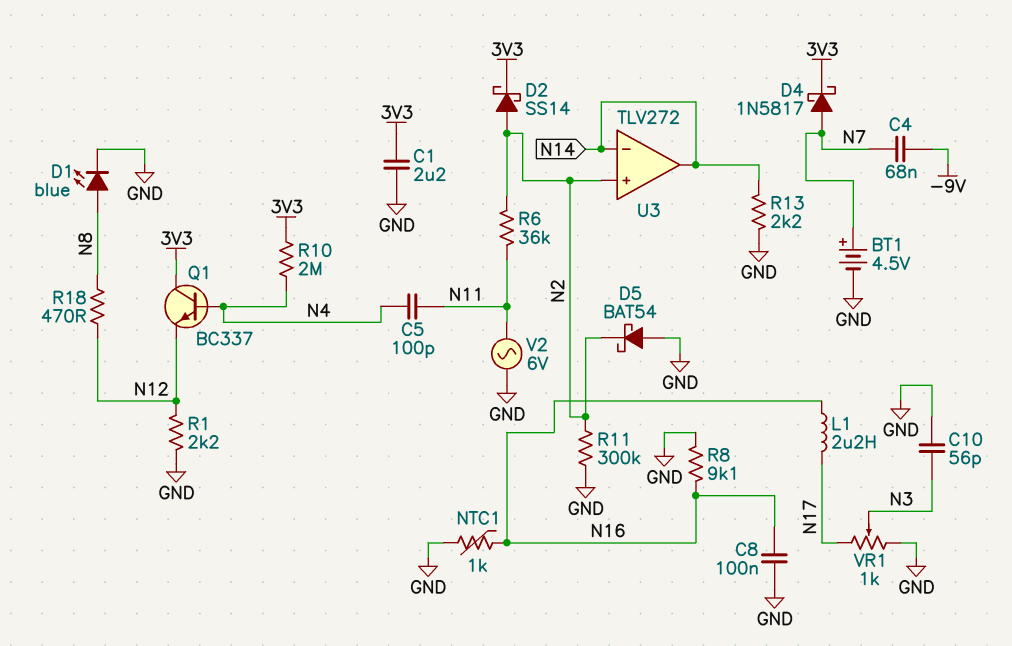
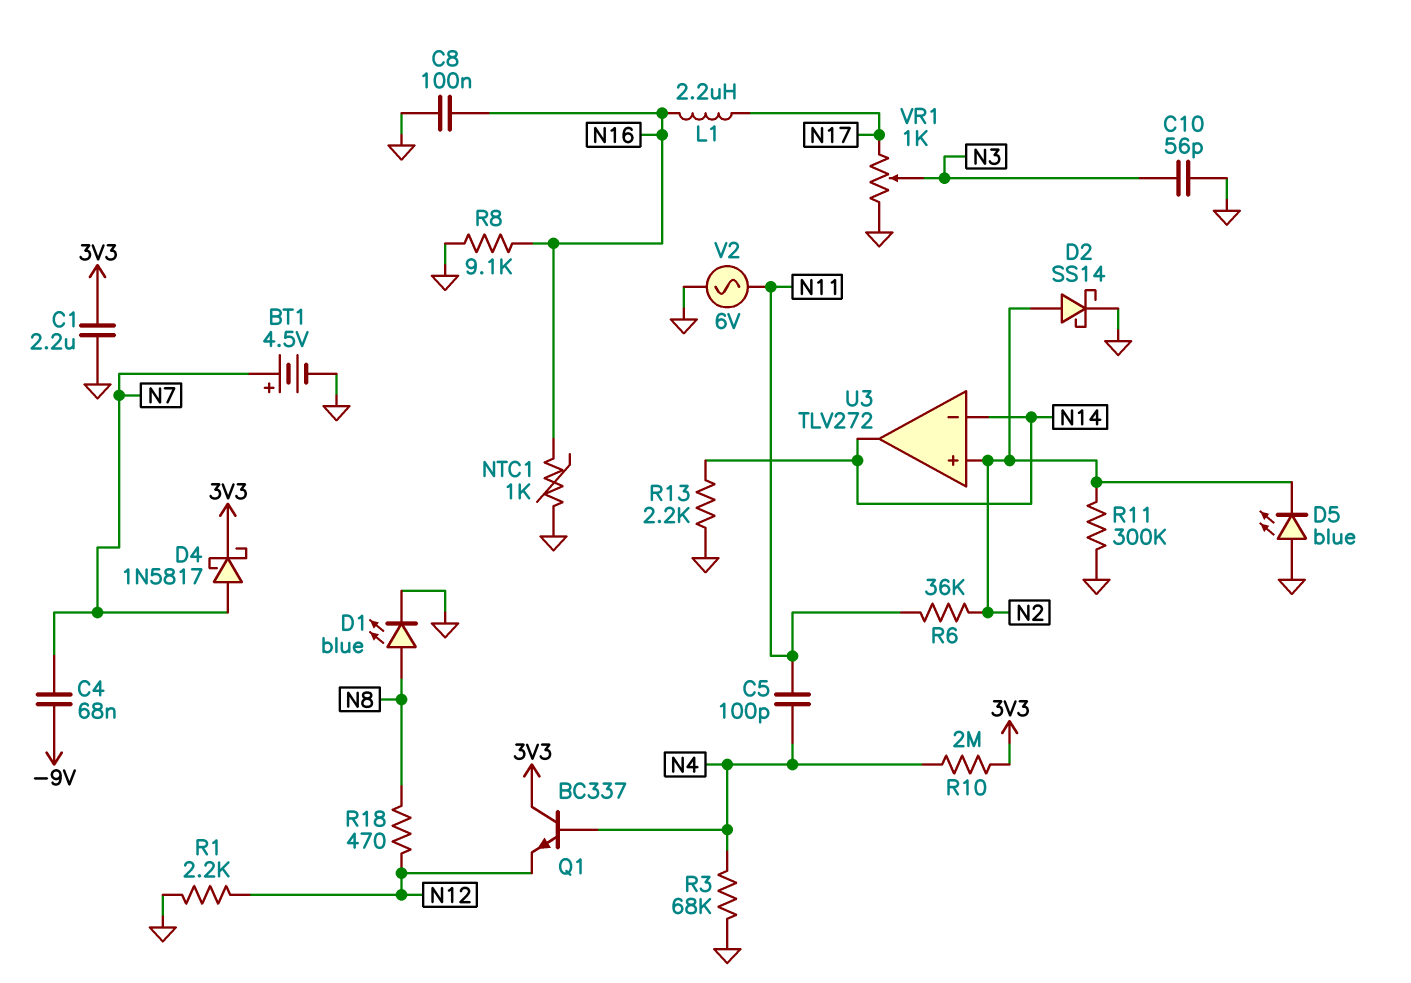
D2: schottky SS14 (A N2, K 3V3) -> schottky SS14 (A N2, K GND)
D5: schottky BAT54 (A GND, K N2) -> LED blue (A GND, K N2)
R3: none -> 68k (GND, N4)

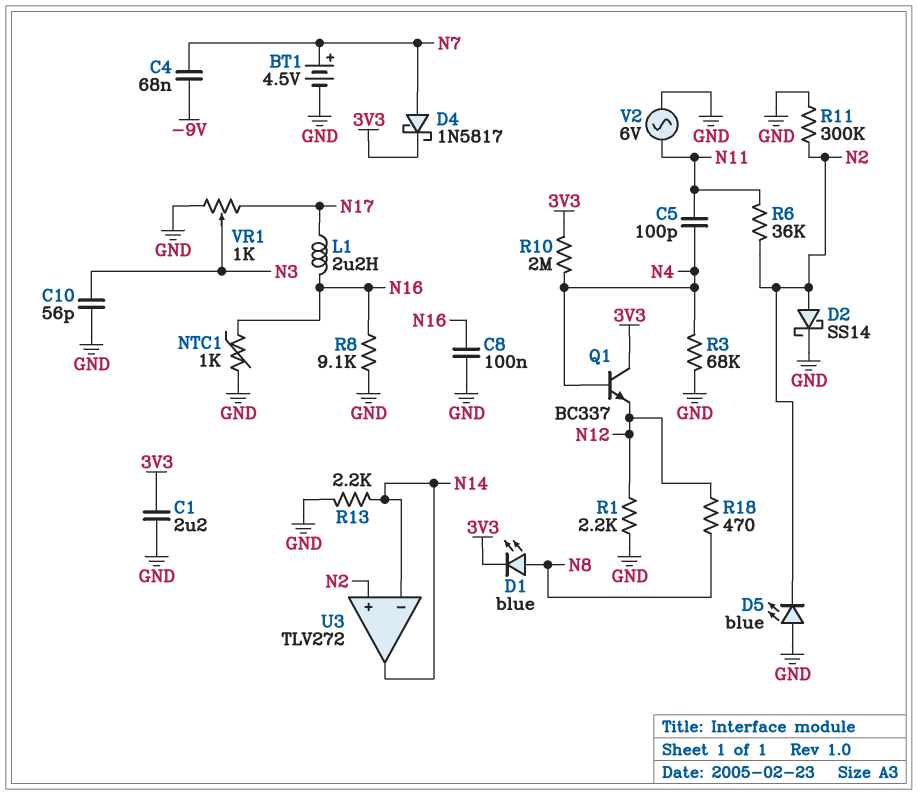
D1: LED blue (A N8, K GND) -> LED blue (A N8, K 3V3)

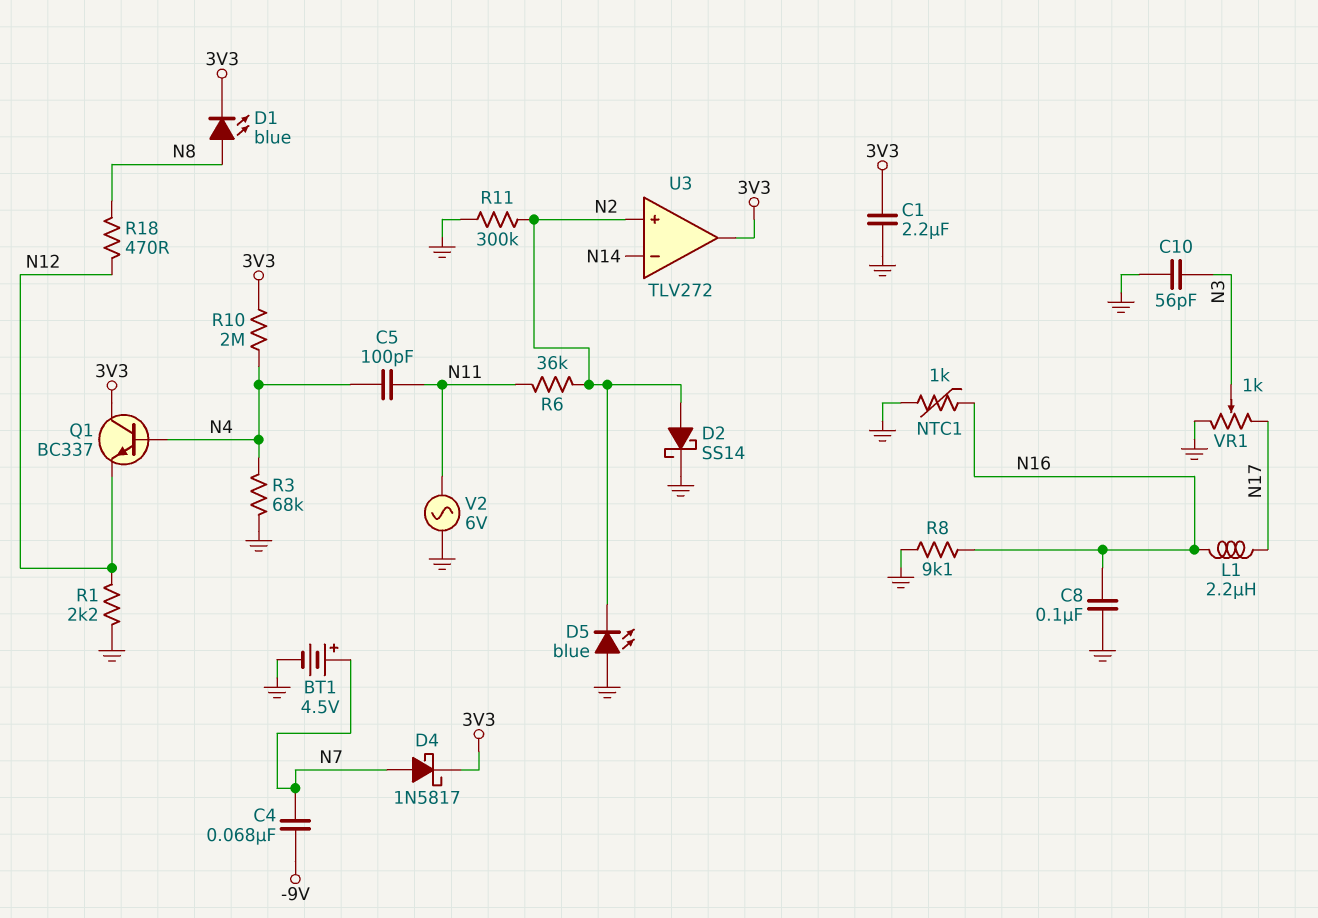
R13: 2.2k (GND, N14) -> none
U3 pin out: N14 -> 3V3

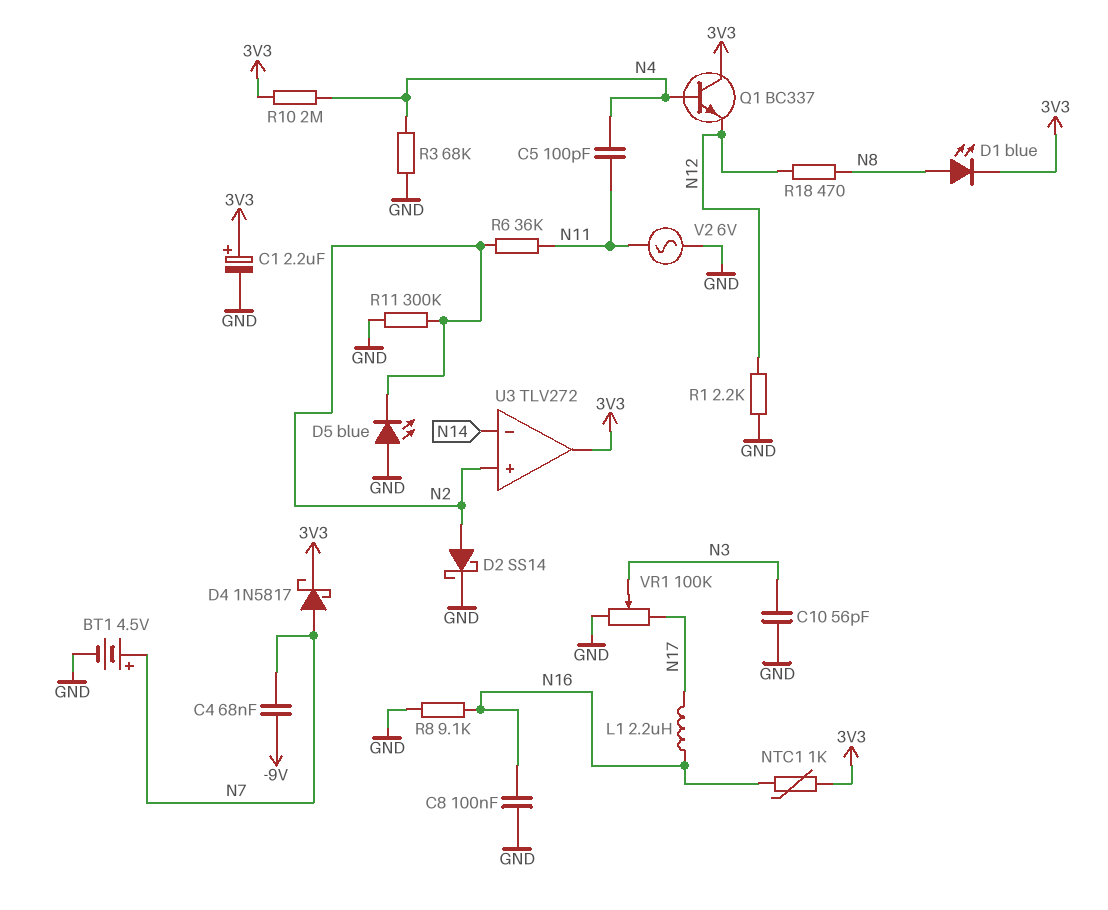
C1: 2.2uF (3V3, GND) -> 2.2uF (plus 3V3, minus GND)
NTC1: 1k (GND, N16) -> 1k (3V3, N16)
VR1: 1k (GND, N17, wiper N3) -> 100k (GND, N17, wiper N3)

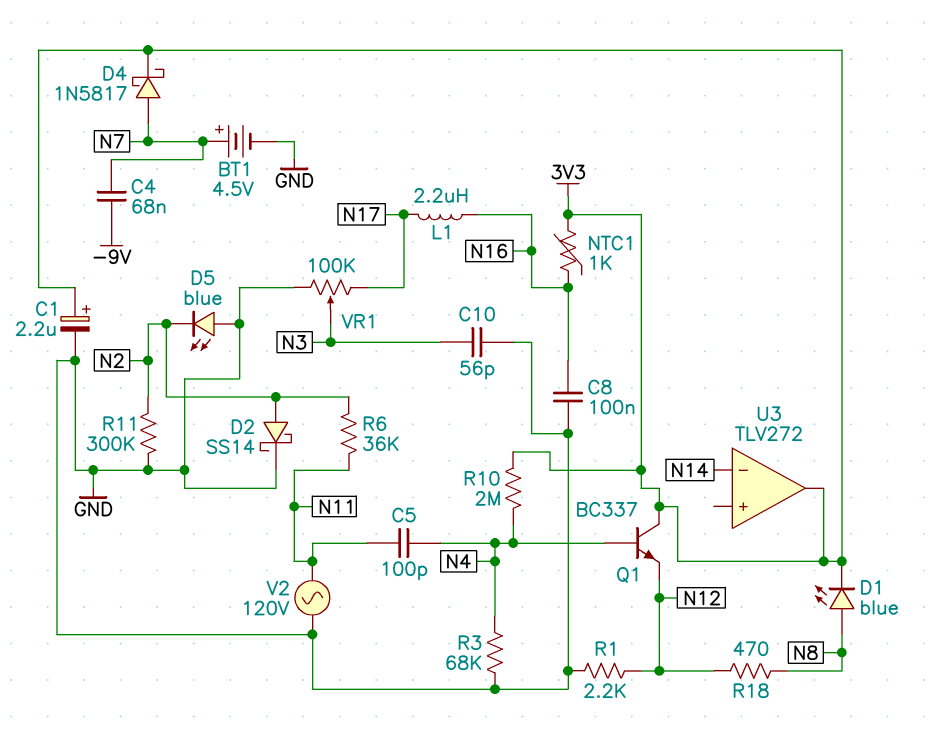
R8: 9.1k (GND, N16) -> none
U3 pin in+: N2 -> none
V2: AC 6V (GND, N11) -> AC 120V (GND, N11)

